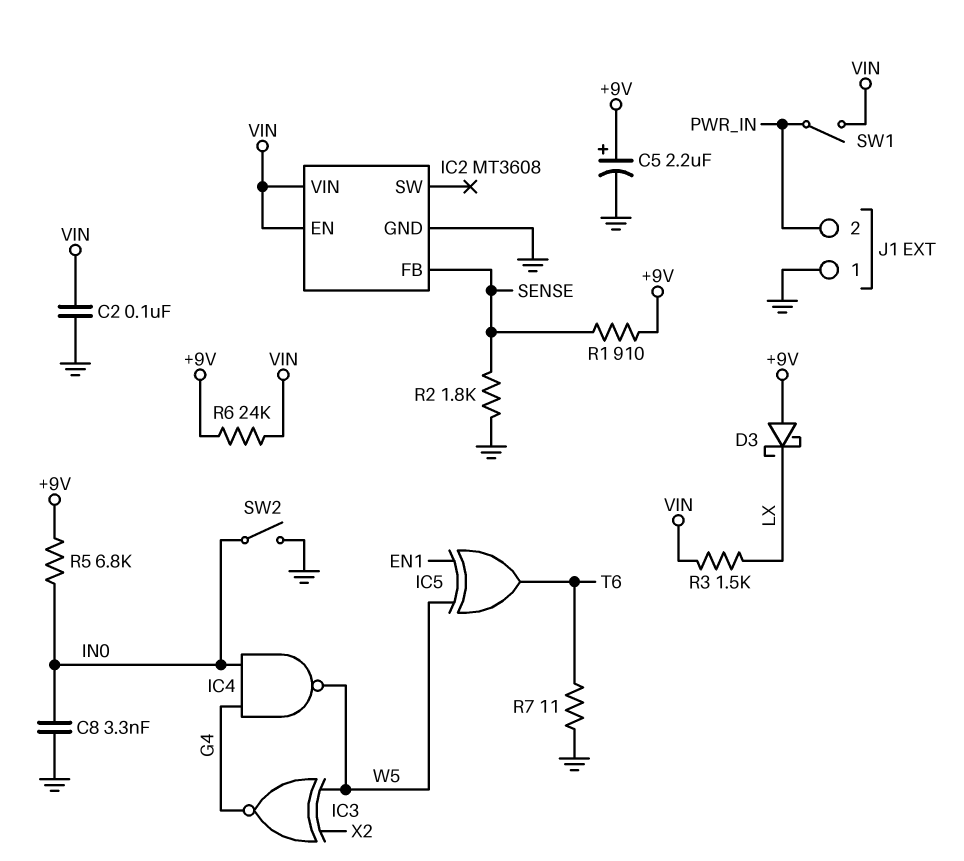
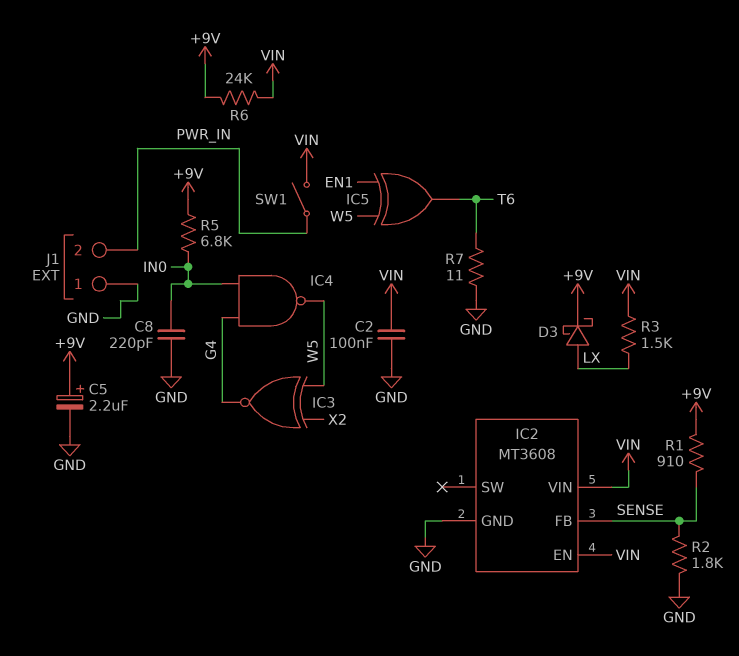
C8: 3.3nF (GND, IN0) -> 220pF (GND, IN0)
D3: schottky (A +9V, K LX) -> schottky (A LX, K +9V)
SW2: switch (GND, IN0) -> none

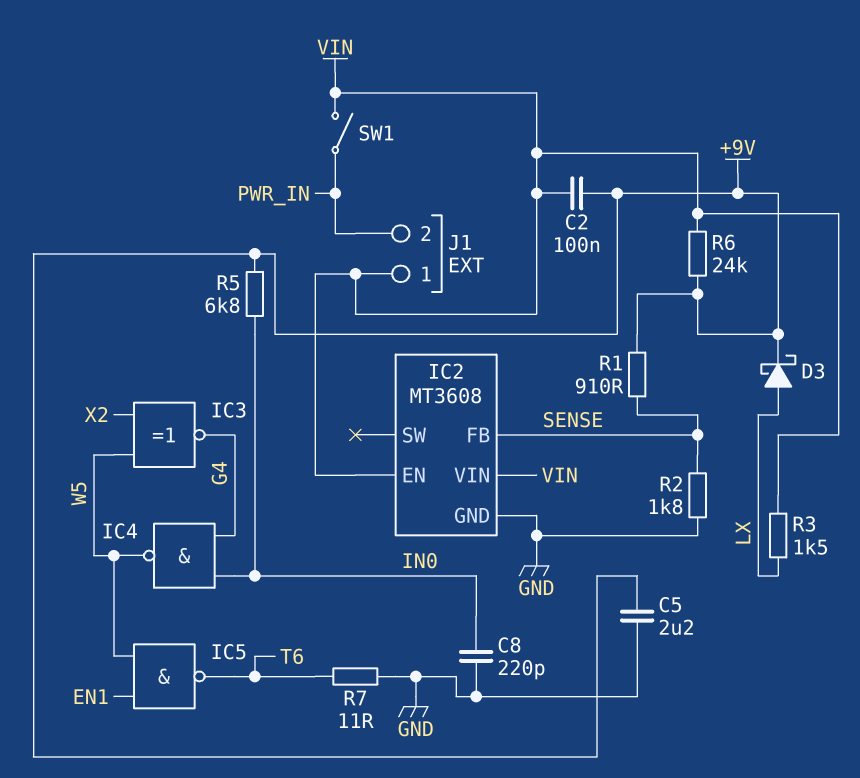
C2: 100nF (GND, VIN) -> 100nF (+9V, VIN)
C5: 2.2uF (plus +9V, minus GND) -> 2.2uF (+9V, GND)
IC5: XOR (in EN1, in W5, out T6) -> NAND (in EN1, in W5, out T6)
J1 pin 1: GND -> VIN

